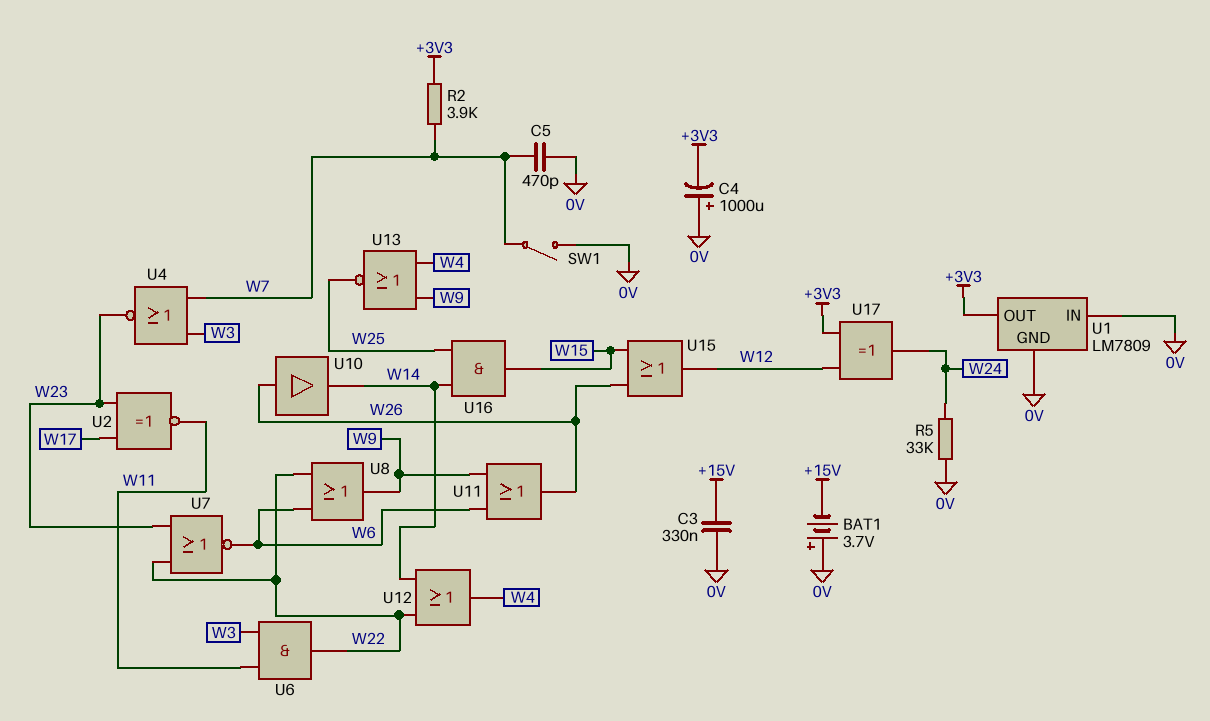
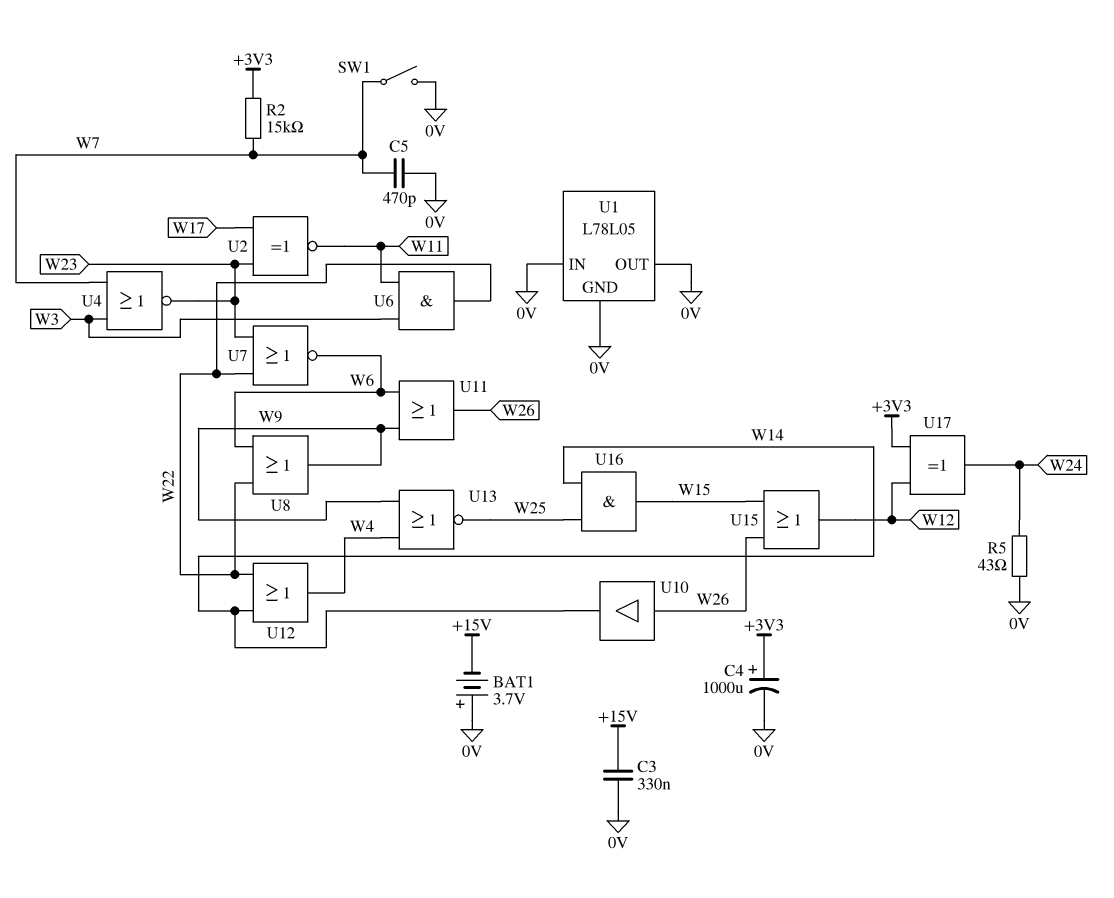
C4: 1000uF (plus 0V, minus +3V3) -> 1000uF (plus +3V3, minus 0V)
R2: 3.9k (+3V3, W7) -> 15k (+3V3, W7)
R5: 33k (0V, W24) -> 43 (0V, W24)
U1: LM7809 -> L78L05
U1 pin OUT: +3V3 -> 0V

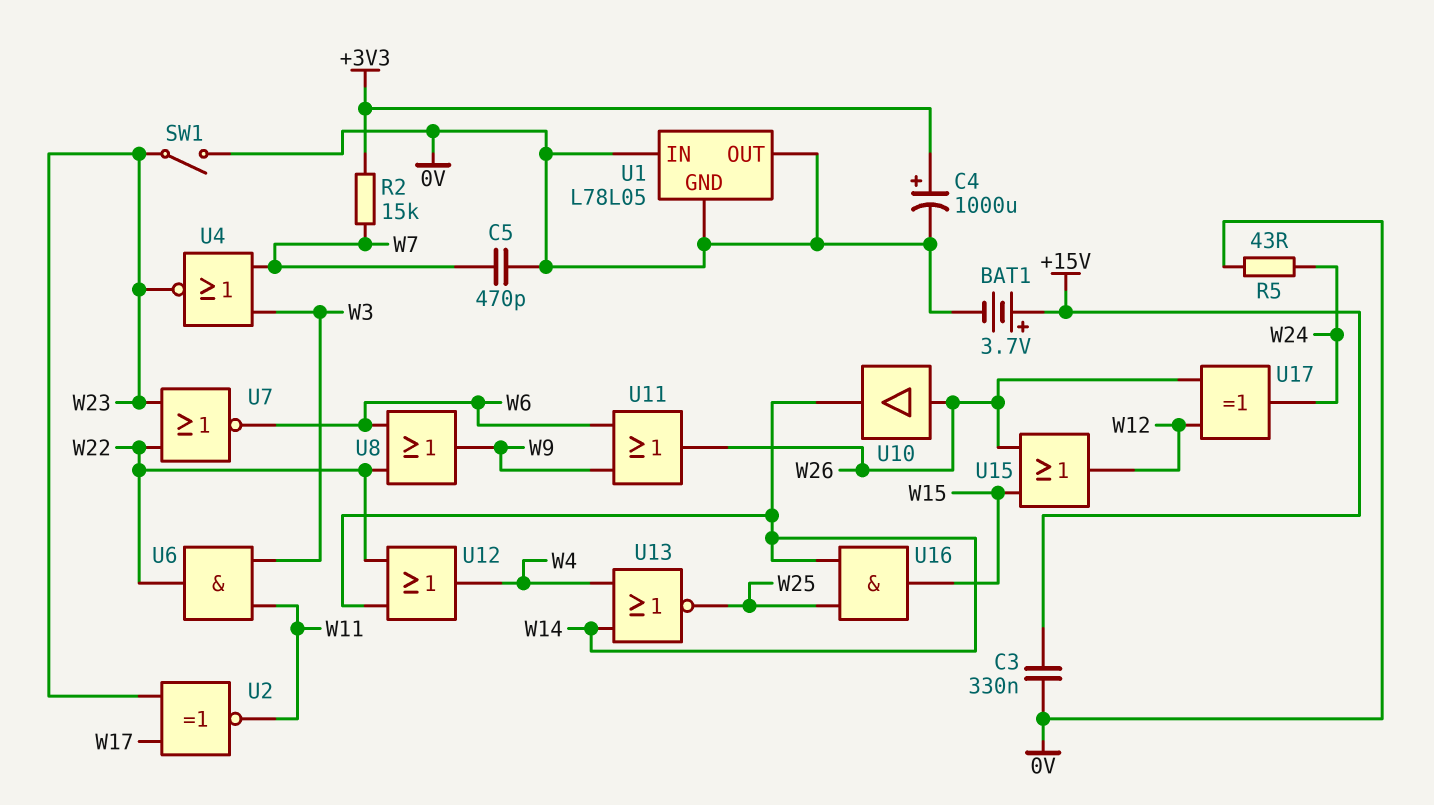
BAT1: 3.7V (plus 0V, minus +15V) -> 3.7V (plus +15V, minus 0V)
SW1: switch (0V, W7) -> switch (0V, W23)
U13: NOR (in W4, in W9, out W25) -> NOR (in W4, in W14, out W25)
U17: XOR (in +3V3, in W12, out W24) -> XOR (in W12, in W26, out W24)

